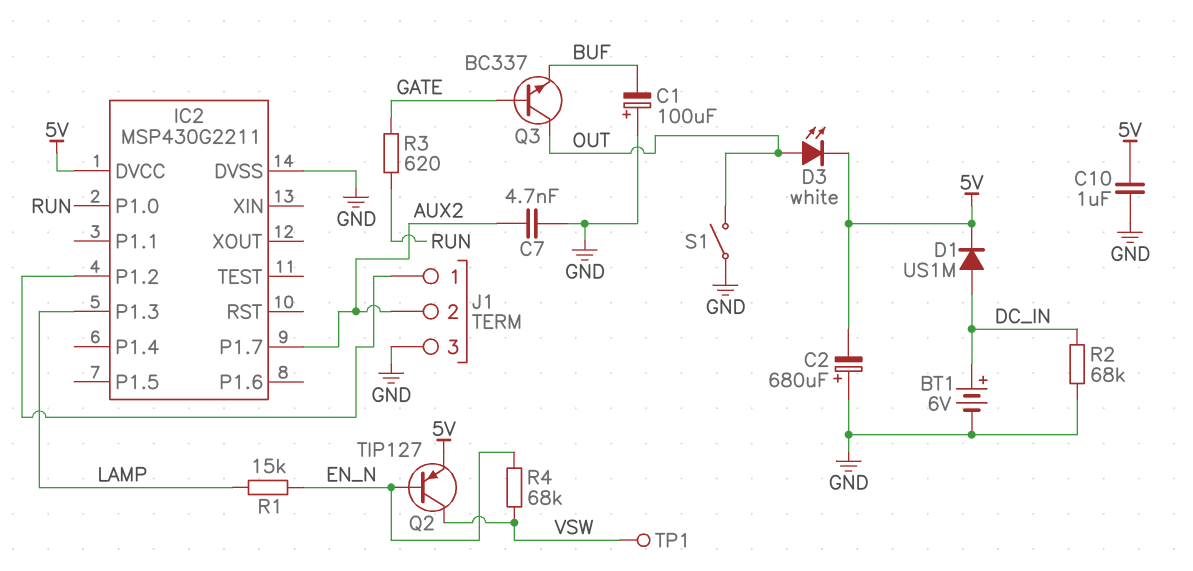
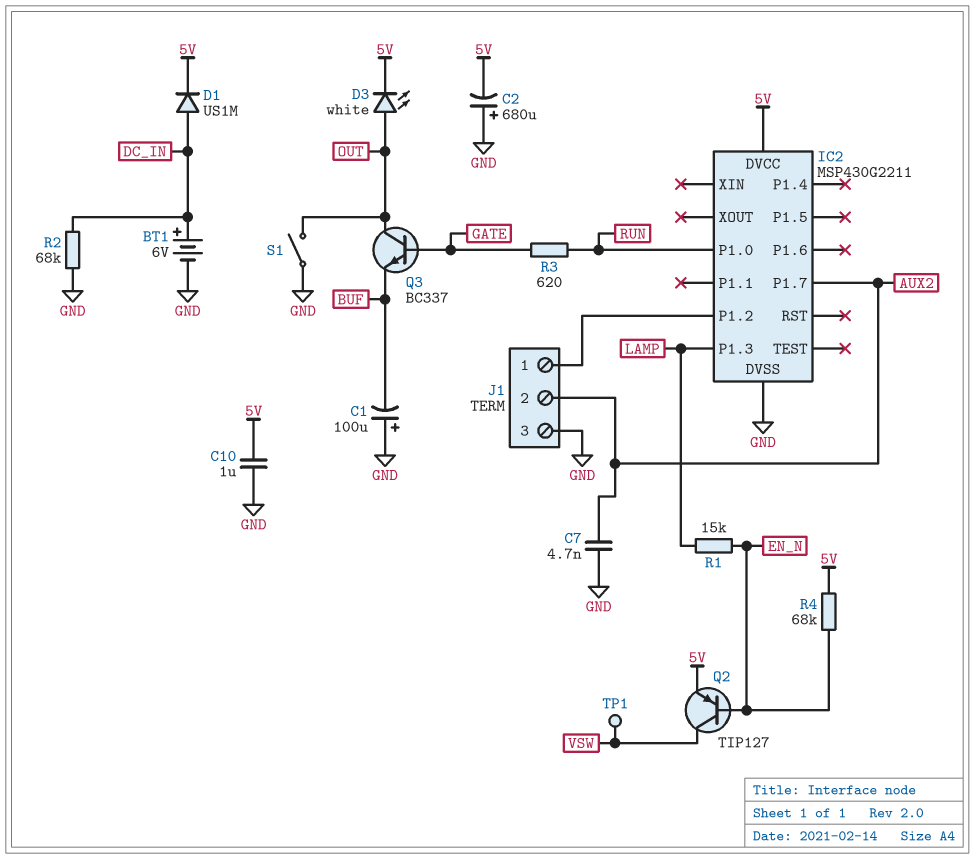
R4: 68k (EN_N, VSW) -> 68k (5V, EN_N)

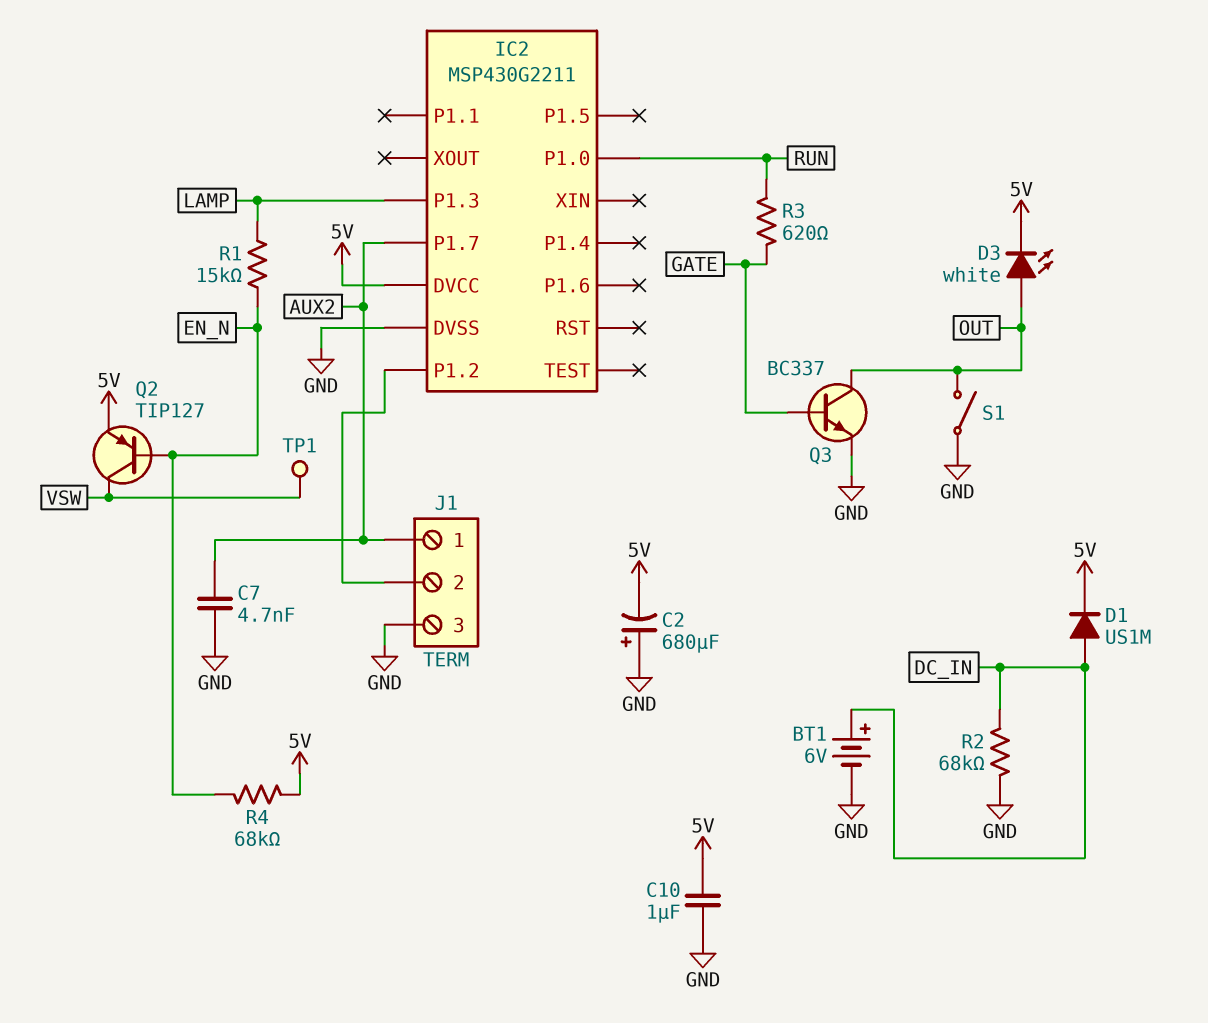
C1: 100uF (plus GND, minus BUF) -> none
J1 pin 1: IC2/P1.2 -> AUX2
J1 pin 2: AUX2 -> IC2/P1.2
Q3: NPN BC337 (B GATE, C OUT, E BUF) -> NPN BC337 (B GATE, C OUT, E GND)

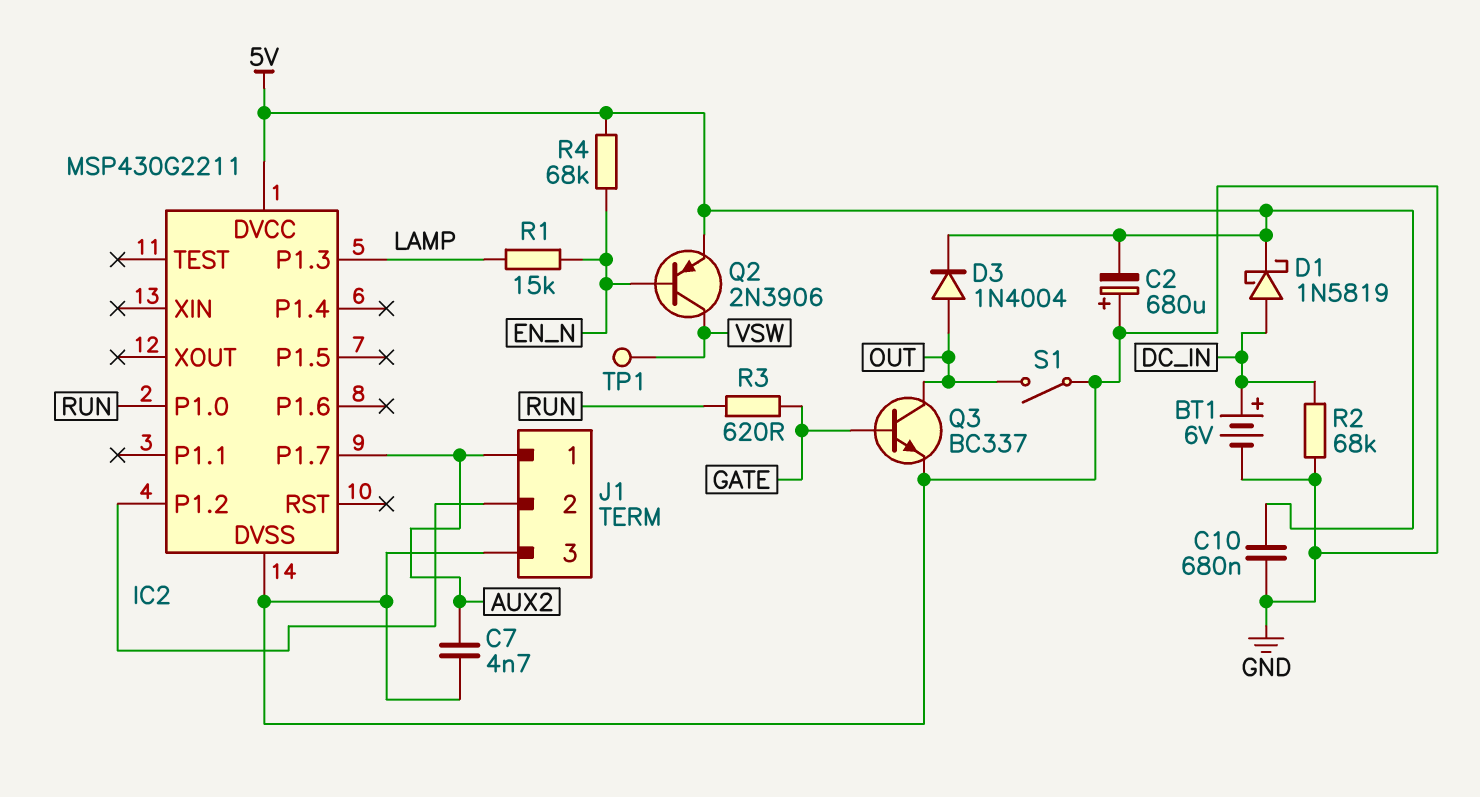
C10: 1uF (5V, GND) -> 680nF (5V, GND)
D1: diode US1M (A DC_IN, K 5V) -> schottky 1N5819 (A DC_IN, K 5V)
D3: LED white (A OUT, K 5V) -> diode 1N4004 (A OUT, K 5V)
Q2: PNP TIP127 (B EN_N, C VSW, E 5V) -> PNP 2N3906 (B EN_N, C VSW, E 5V)

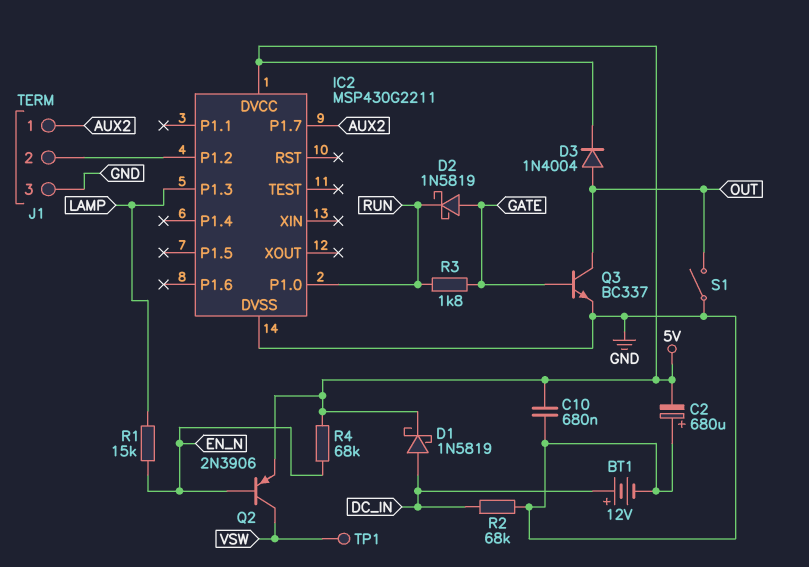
BT1: 6V (plus DC_IN, minus GND) -> 12V (plus DC_IN, minus GND)
C7: 4.7nF (AUX2, GND) -> none
D2: none -> schottky 1N5819 (A GATE, K RUN)
R3: 620 (GATE, RUN) -> 1.8k (GATE, RUN)

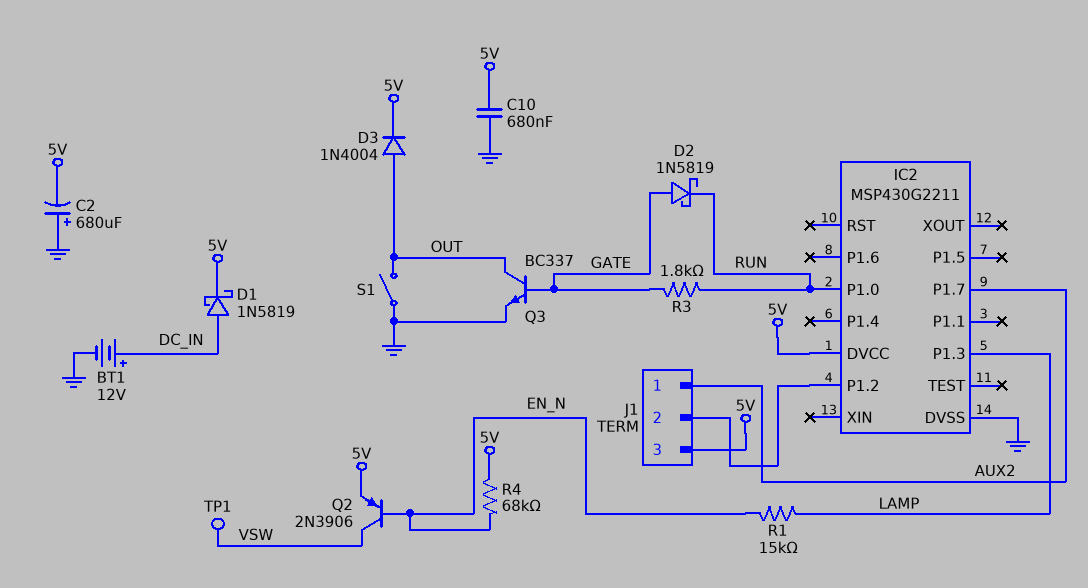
J1 pin 3: GND -> 5V
R2: 68k (DC_IN, GND) -> none

